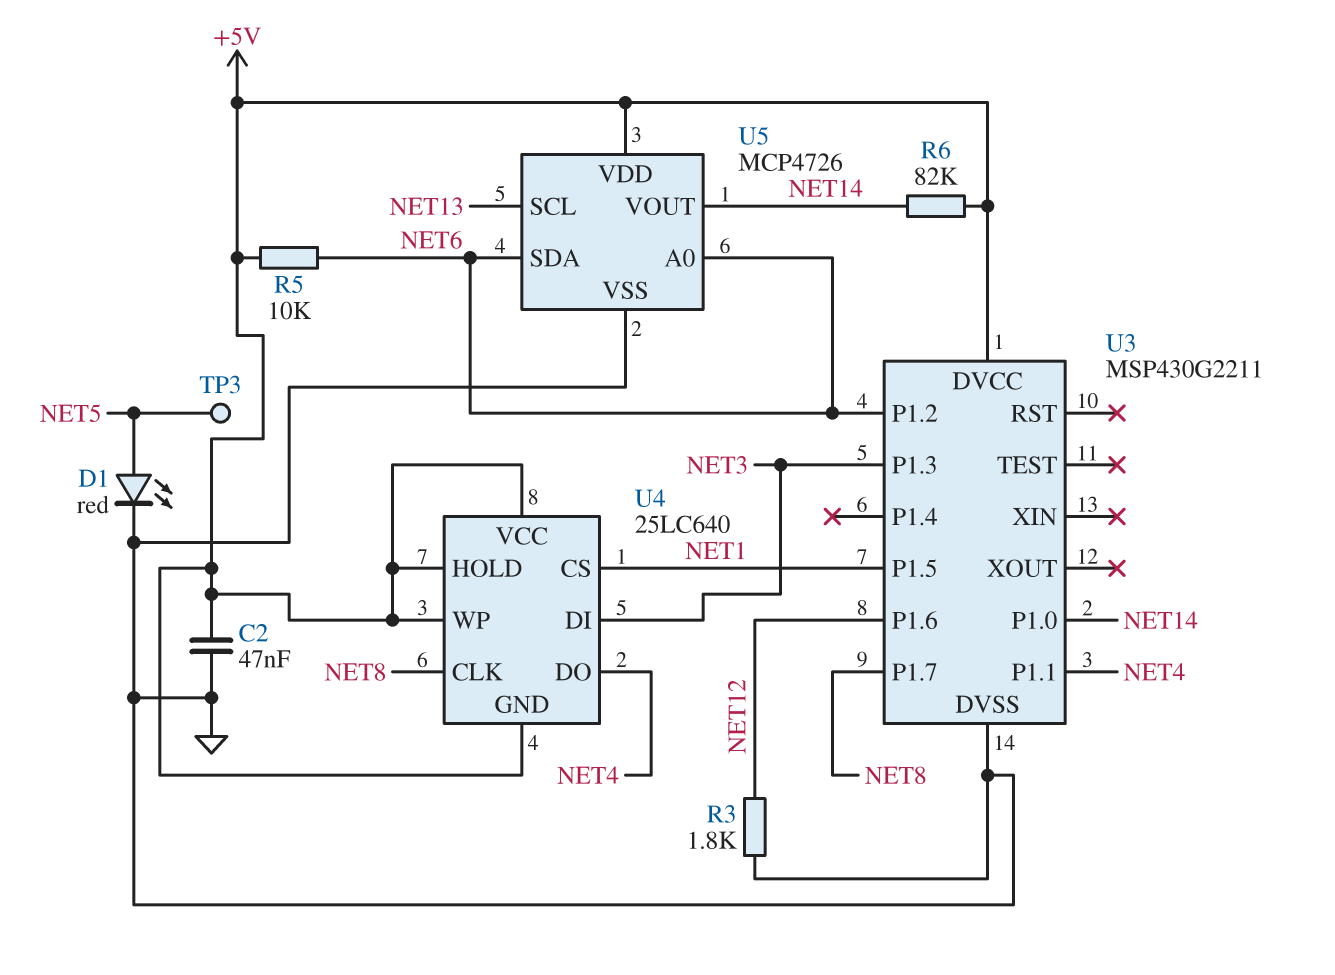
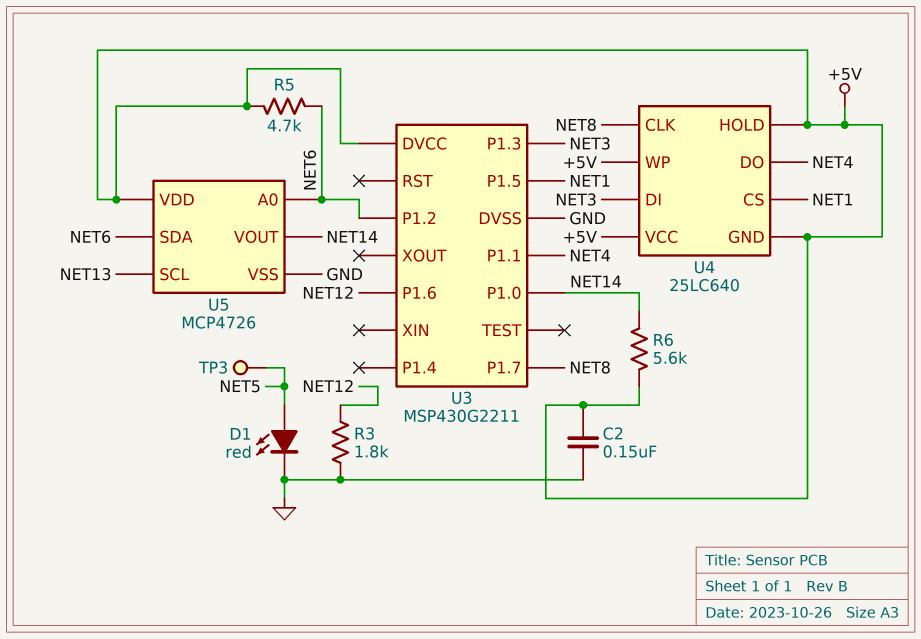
C2: 47nF (+5V, GND) -> 150nF (+5V, GND)
R5: 10k (+5V, NET6) -> 4.7k (+5V, NET6)
R6: 82k (+5V, NET14) -> 5.6k (+5V, NET14)

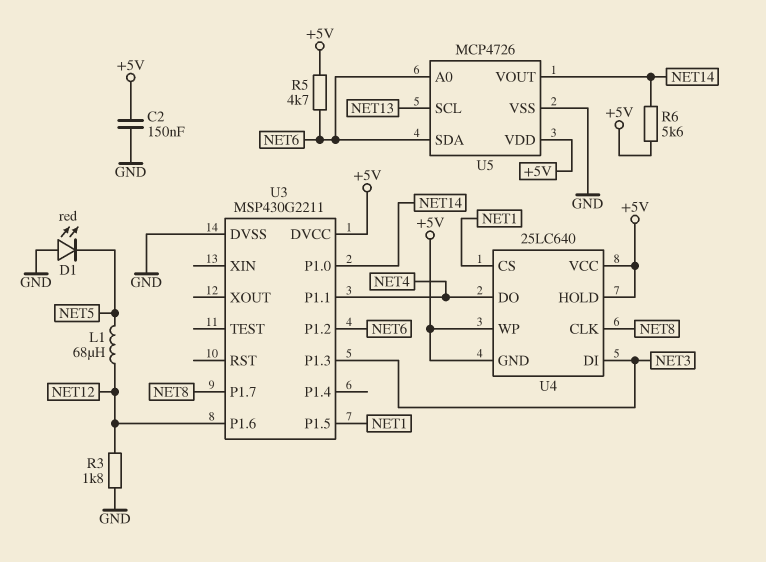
D1: LED red (A NET5, K GND) -> LED red (A GND, K NET5)
L1: none -> 68uH (NET5, NET12)
TP3: test point (NET5) -> none

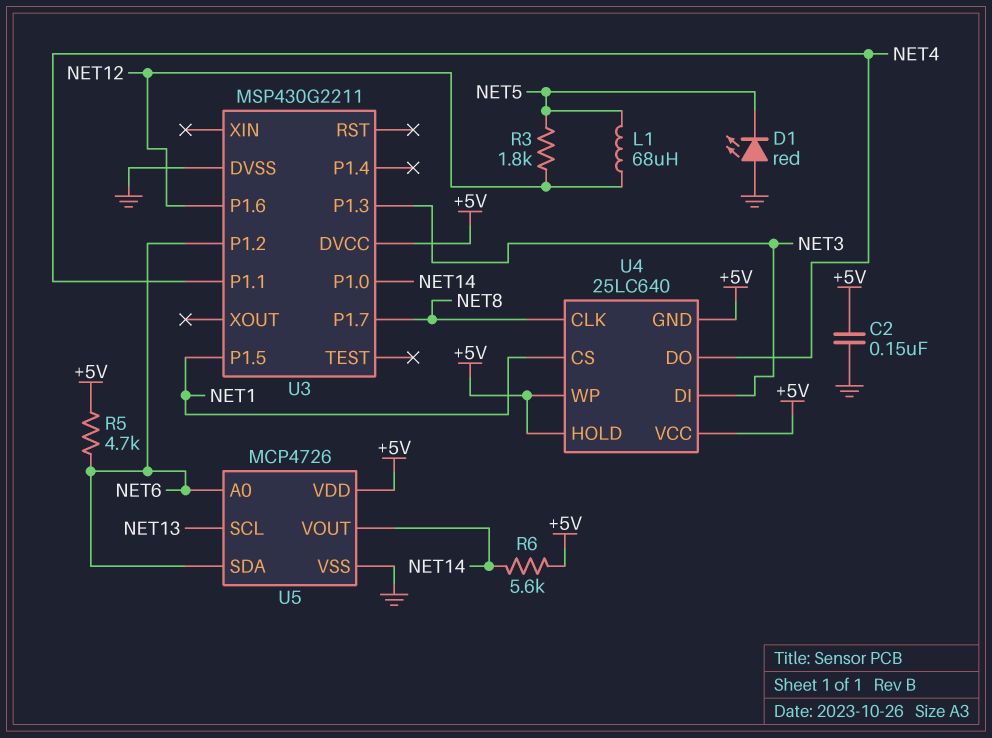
R3: 1.8k (GND, NET12) -> 1.8k (NET5, NET12)

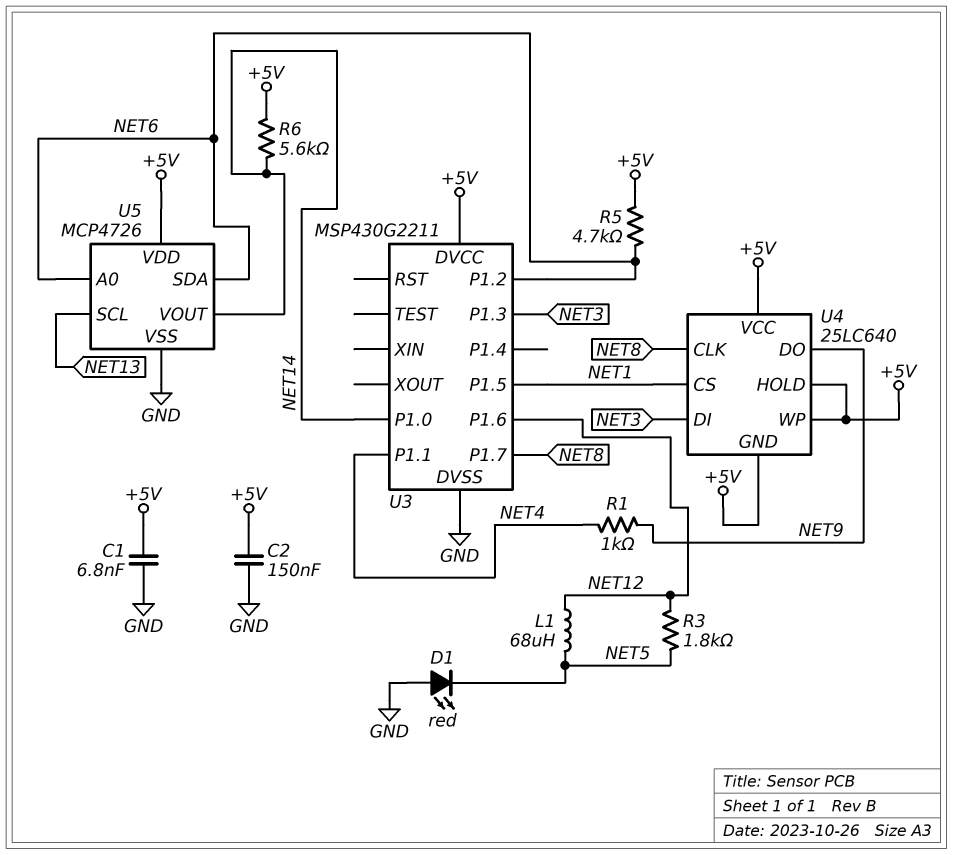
C1: none -> 6.8nF (+5V, GND)
R1: none -> 1k (NET4, NET9)
U4 pin DO: NET4 -> NET9

